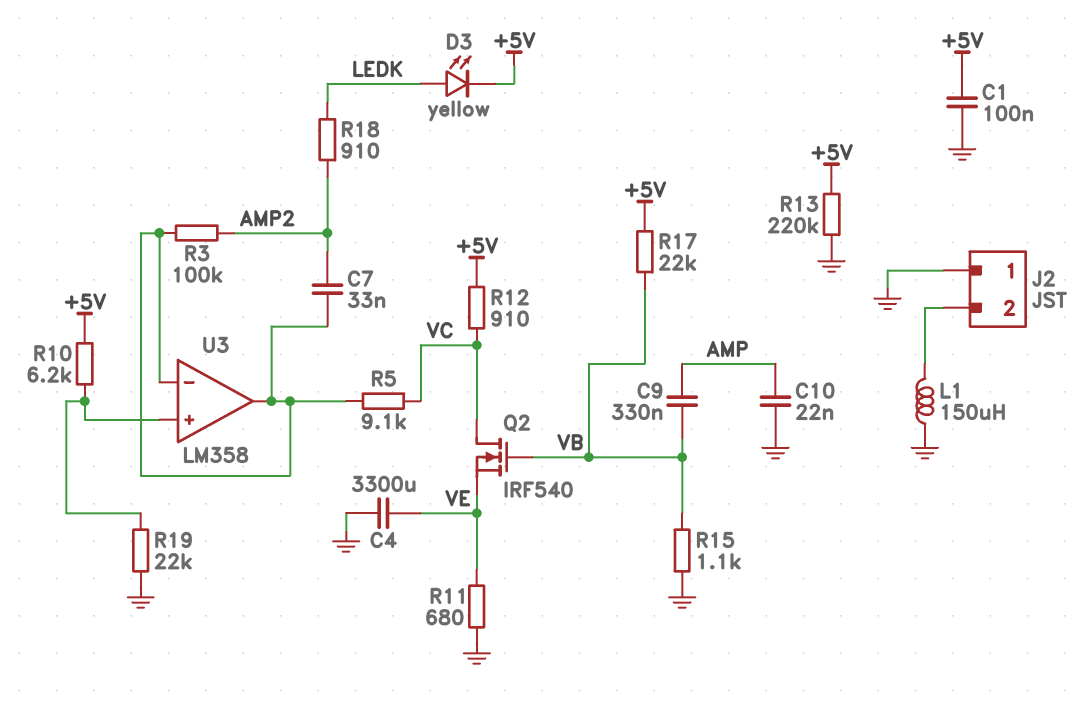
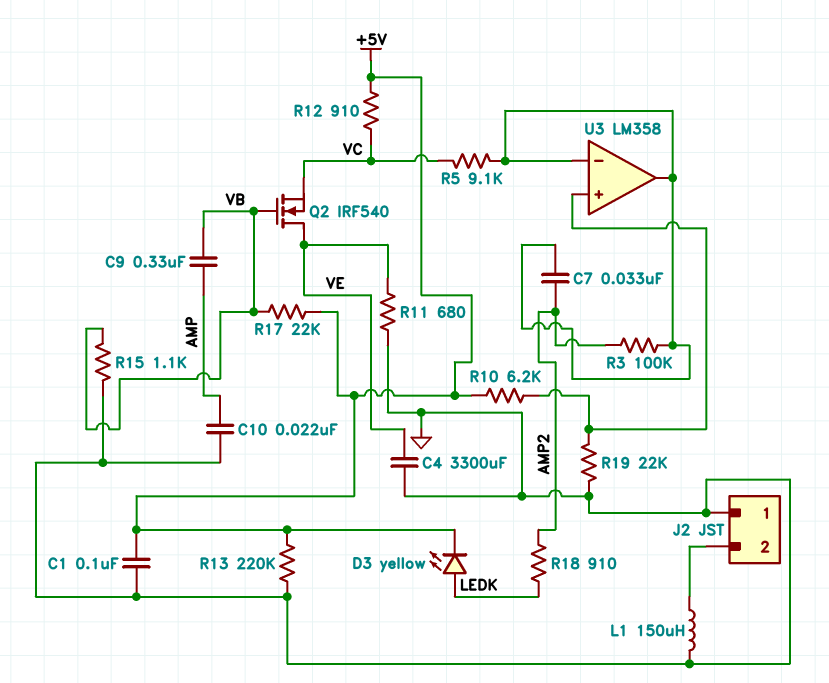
Q2: NMOS IRF540 (G VB, D VC, S VE) -> NMOS IRF540 (G VB, D VE, S VC)

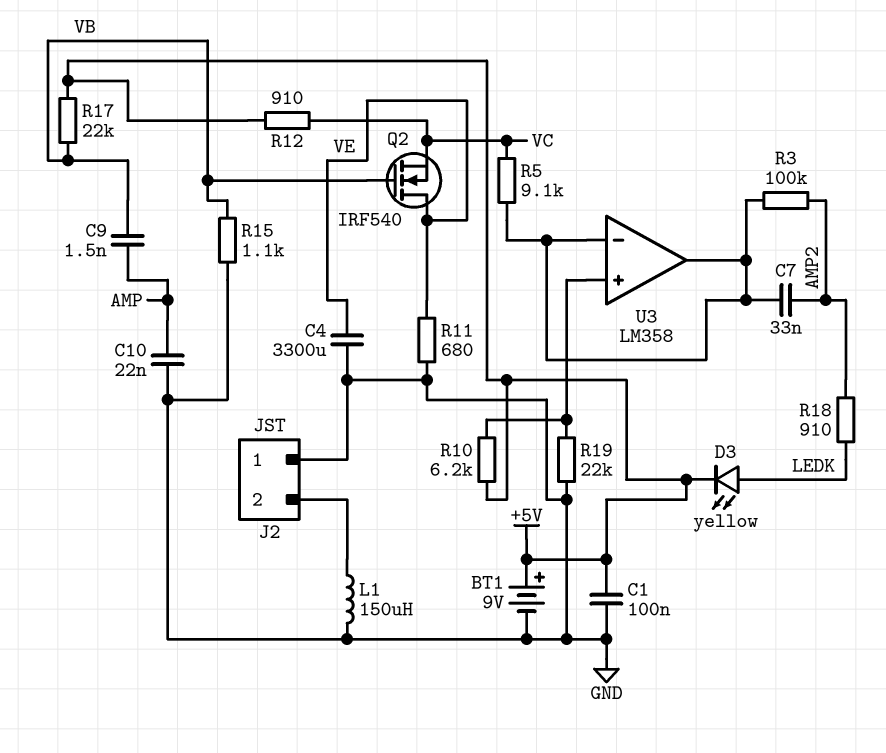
BT1: none -> 9V (plus +5V, minus GND)
C9: 330nF (AMP, VB) -> 1.5nF (AMP, VB)
R13: 220k (+5V, GND) -> none

